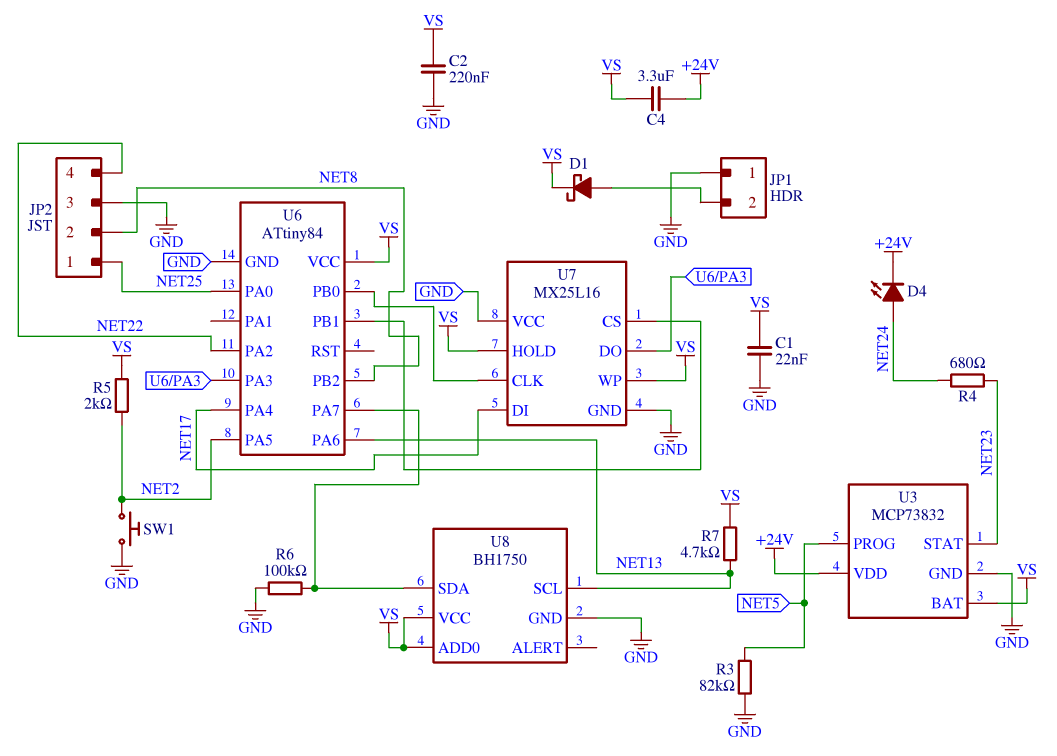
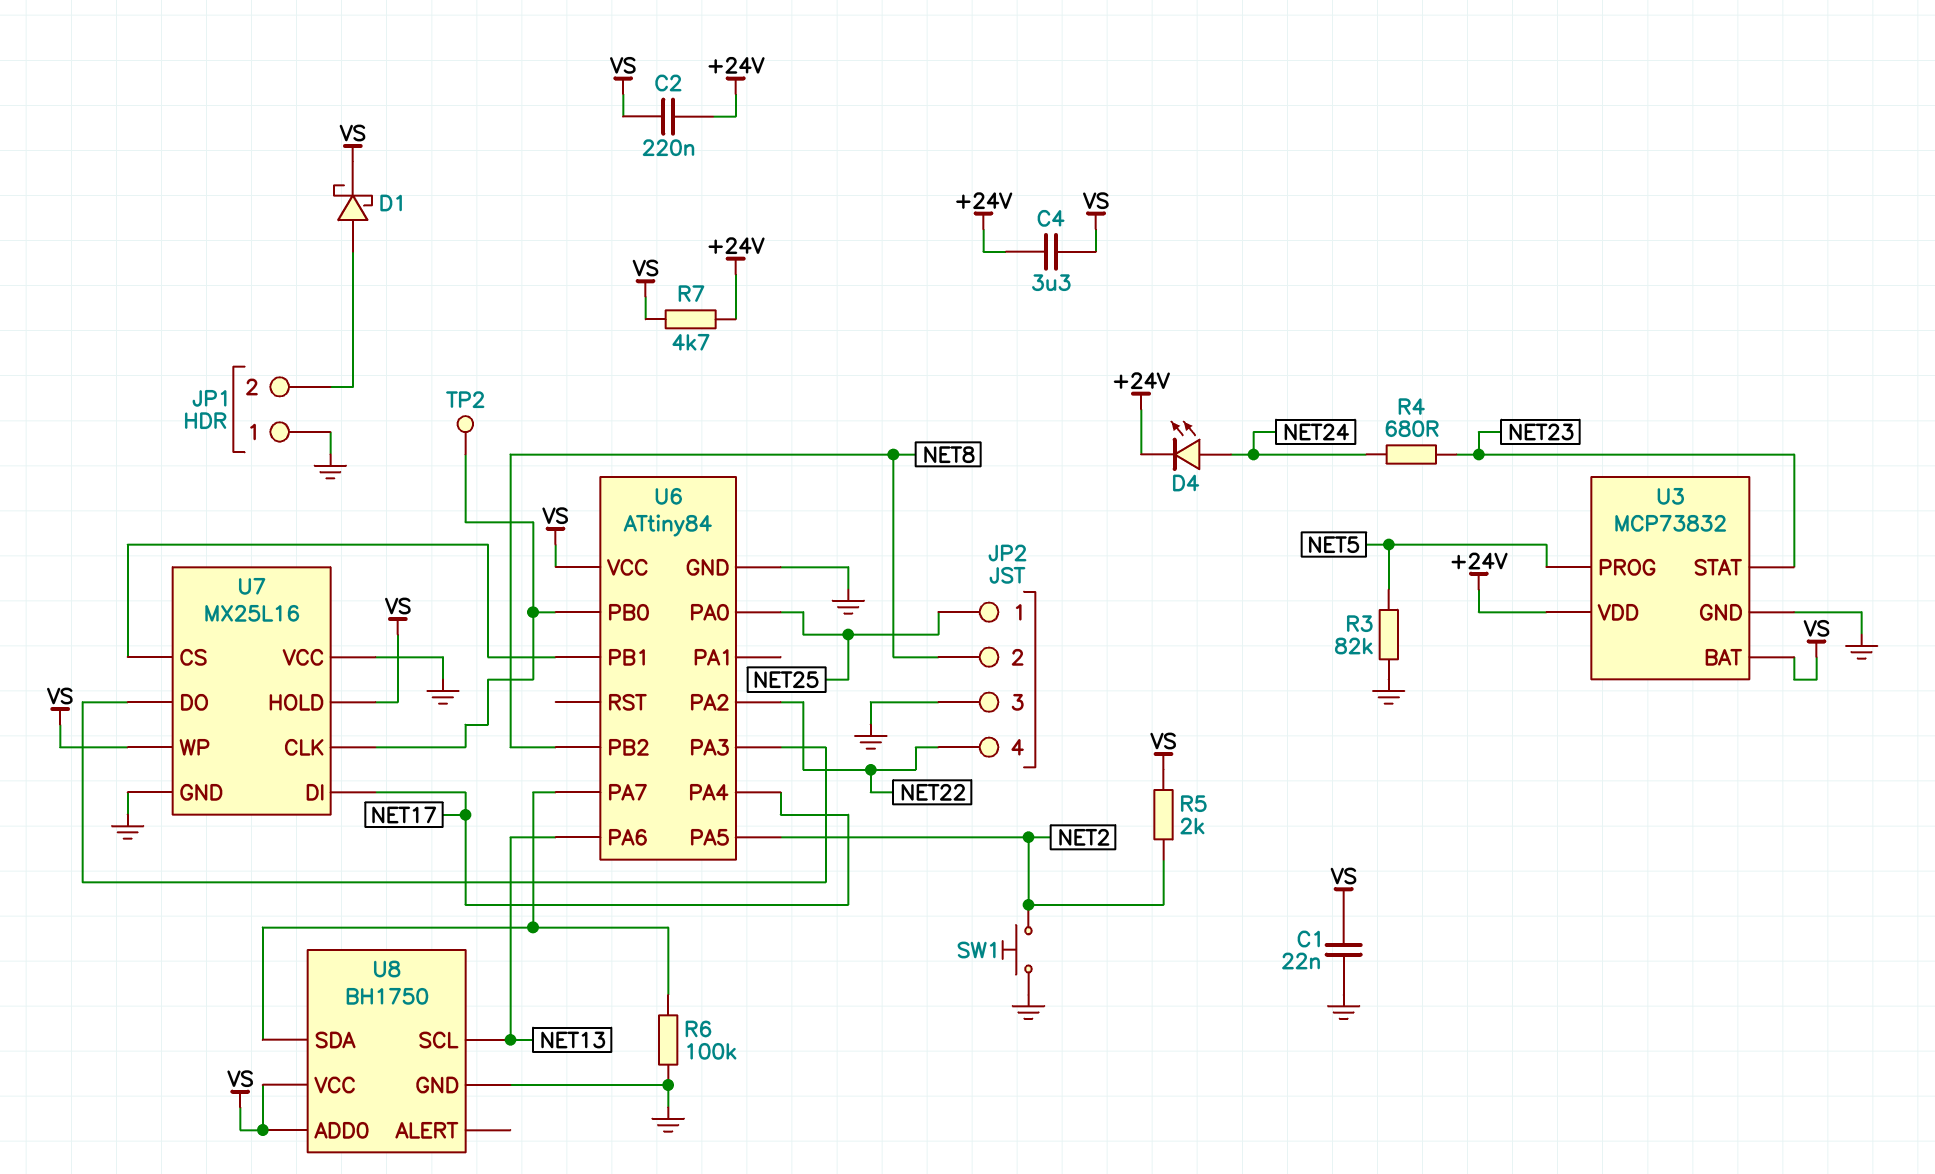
C2: 220nF (GND, VS) -> 220nF (+24V, VS)
R7: 4.7k (NET13, VS) -> 4.7k (+24V, VS)
TP2: none -> test point (U6/PB0)

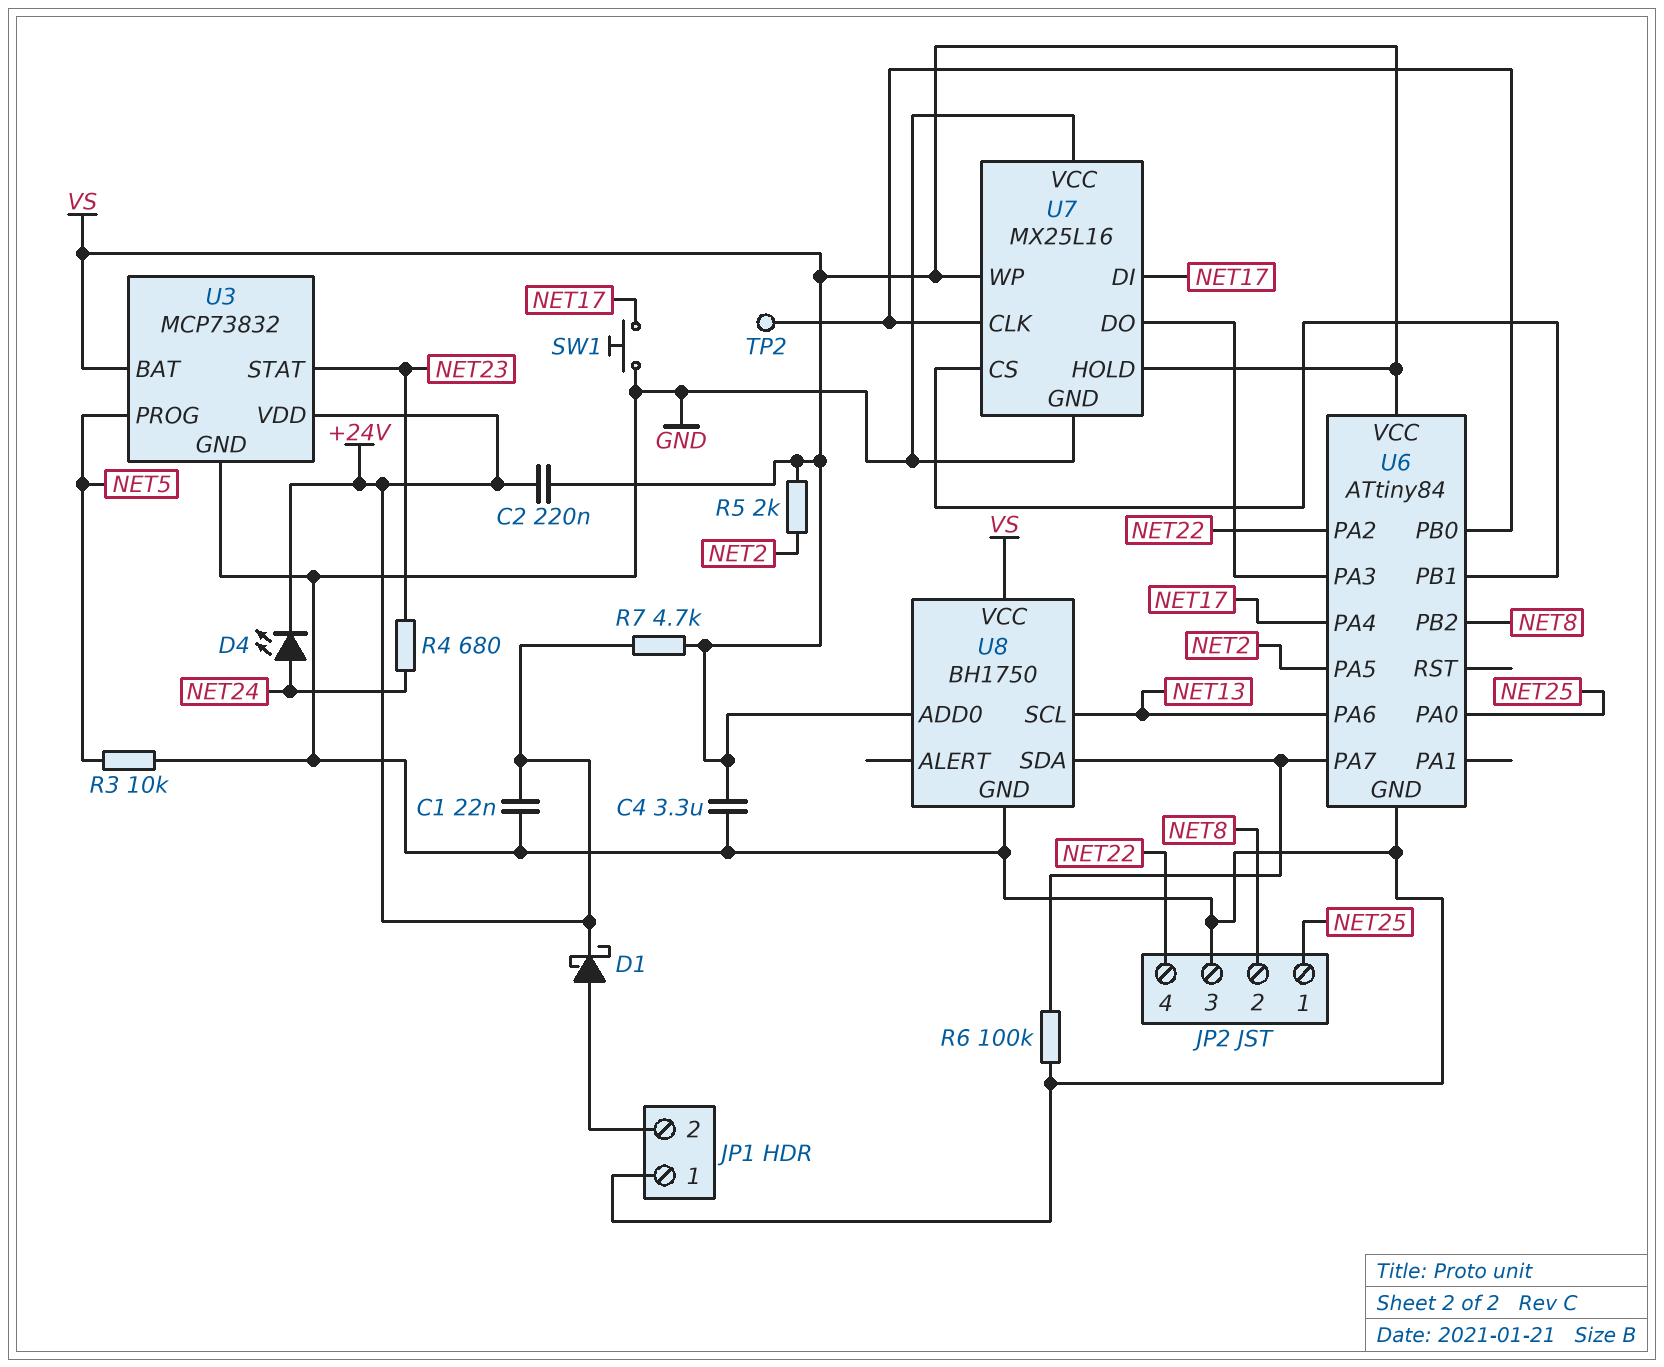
C1: 22nF (GND, VS) -> 22nF (+24V, GND)
C4: 3.3uF (+24V, VS) -> 3.3uF (GND, VS)
D1: schottky (A JP1/2, K VS) -> schottky (A JP1/2, K +24V)
R3: 82k (GND, NET5) -> 10k (GND, NET5)
SW1: button (GND, NET2) -> button (GND, NET17)

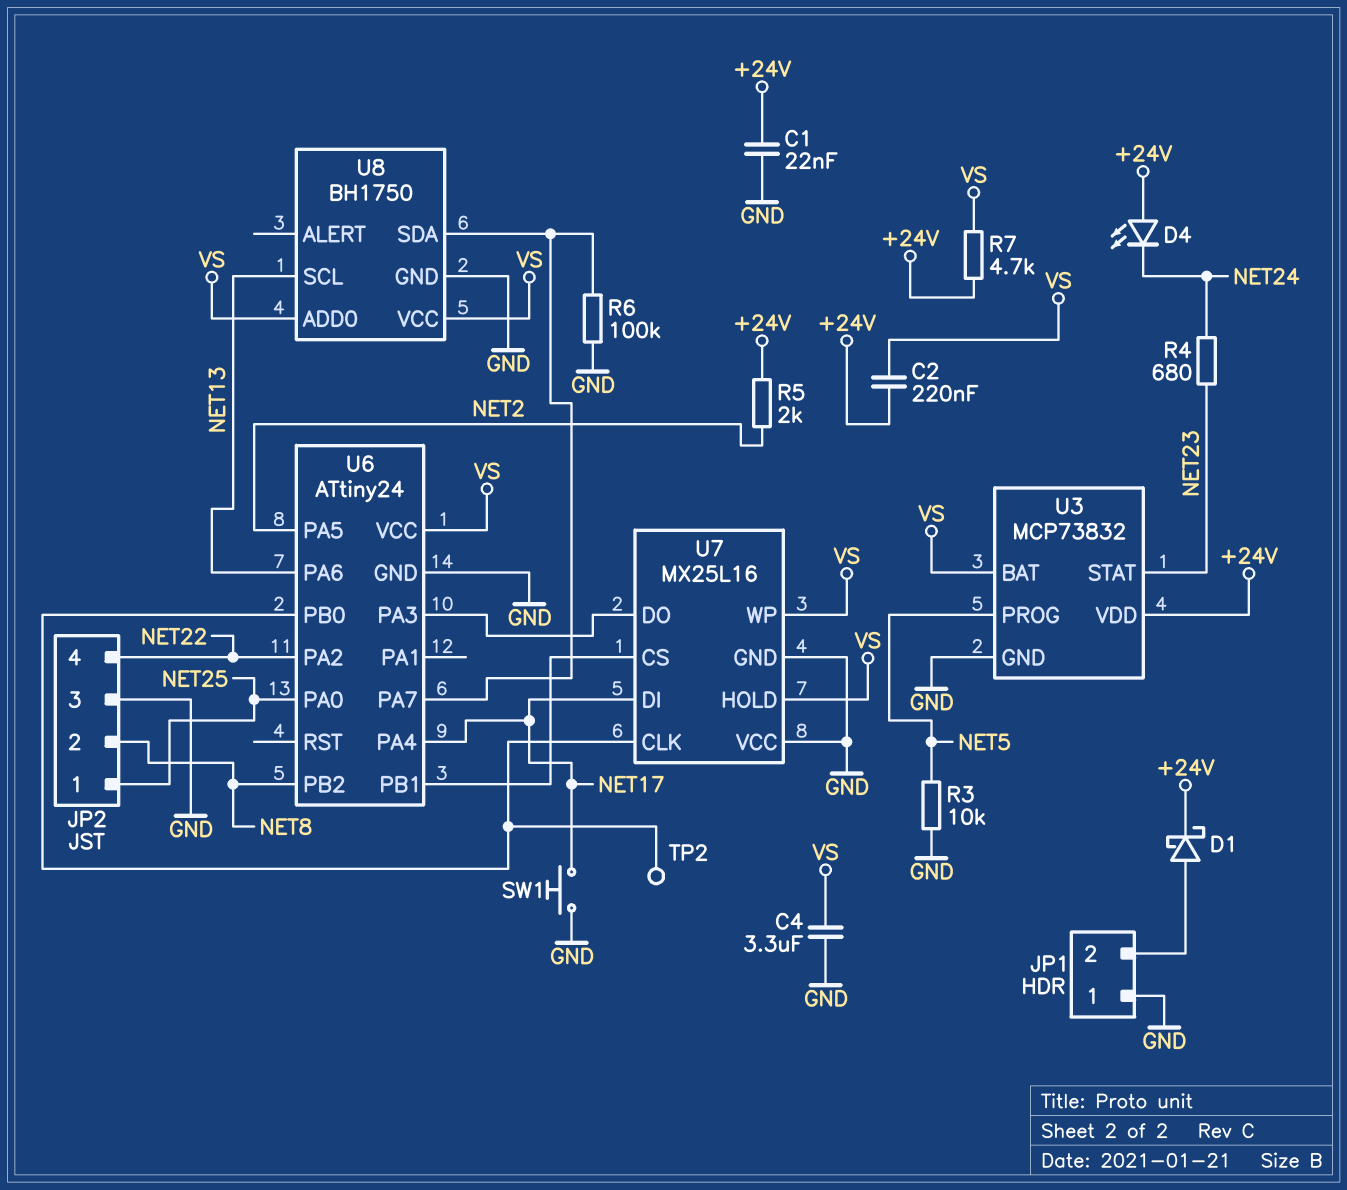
D4: LED (A NET24, K +24V) -> LED (A +24V, K NET24)
R5: 2k (NET2, VS) -> 2k (+24V, NET2)
U6: ATtiny84 -> ATtiny24

